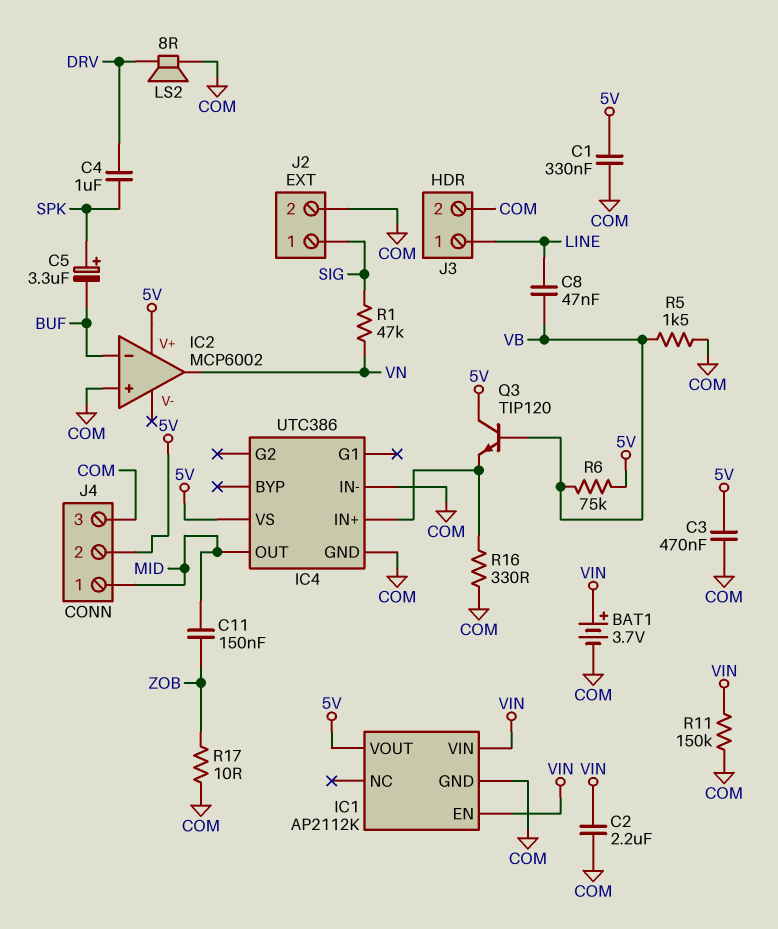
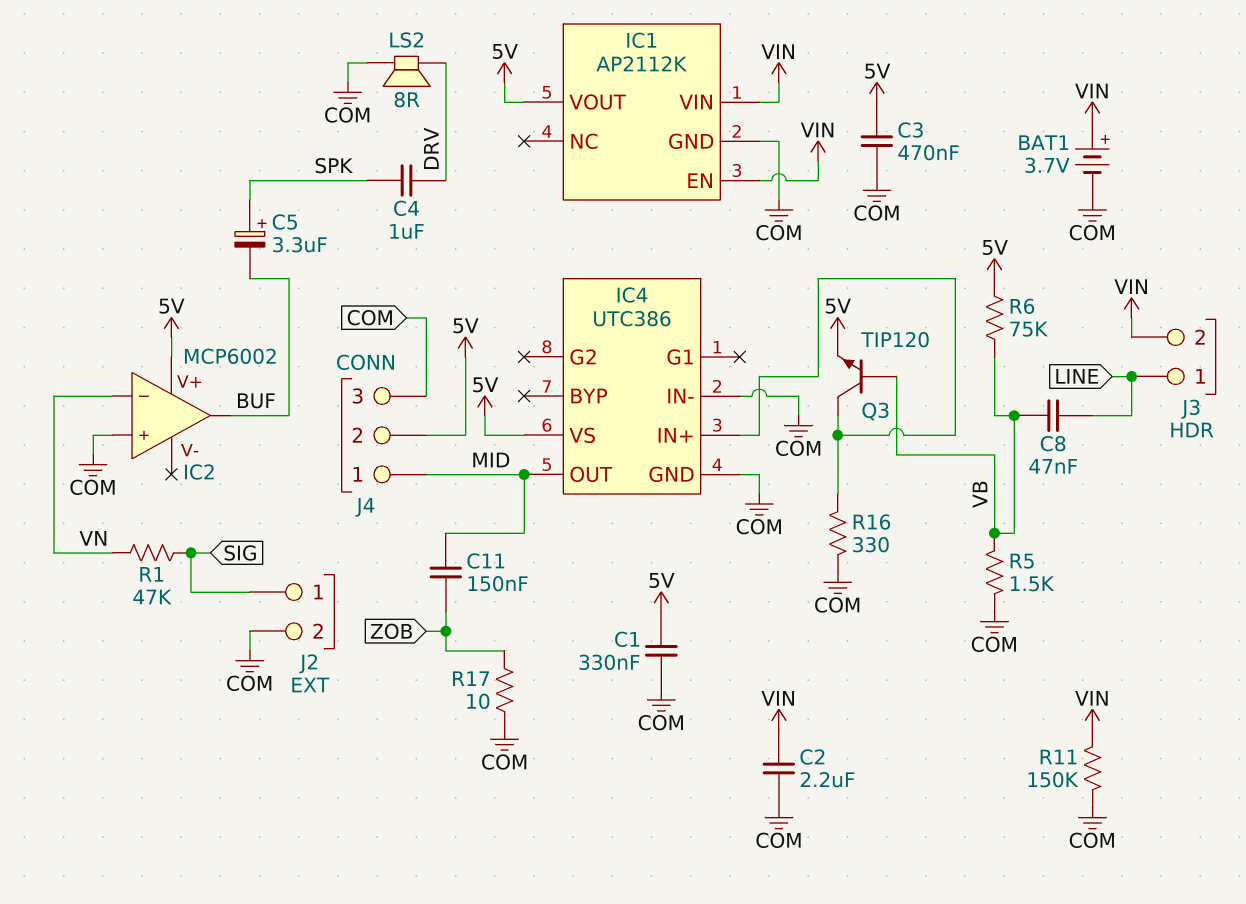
IC2 pin in-: BUF -> VN
IC2 pin out: VN -> BUF
J3 pin 2: COM -> VIN
Q3: NPN TIP120 (B VB, C 5V, E IC4/IN+) -> NPN TIP120 (B VB, C IC4/IN+, E 5V)

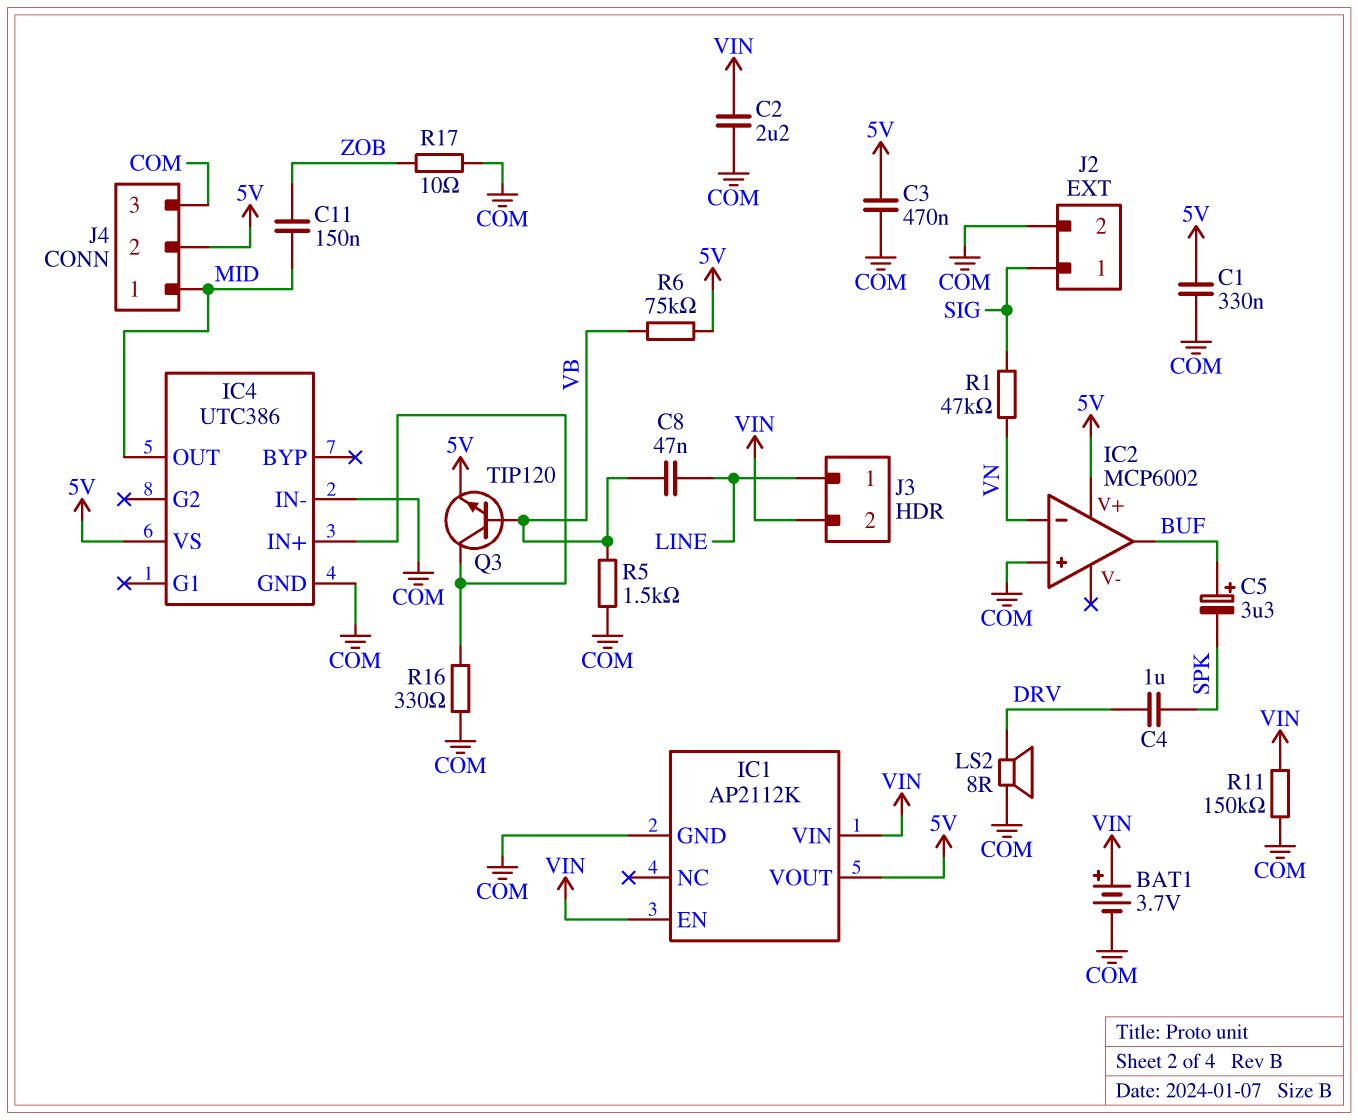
C5: 3.3uF (plus SPK, minus BUF) -> 3.3uF (plus BUF, minus SPK)

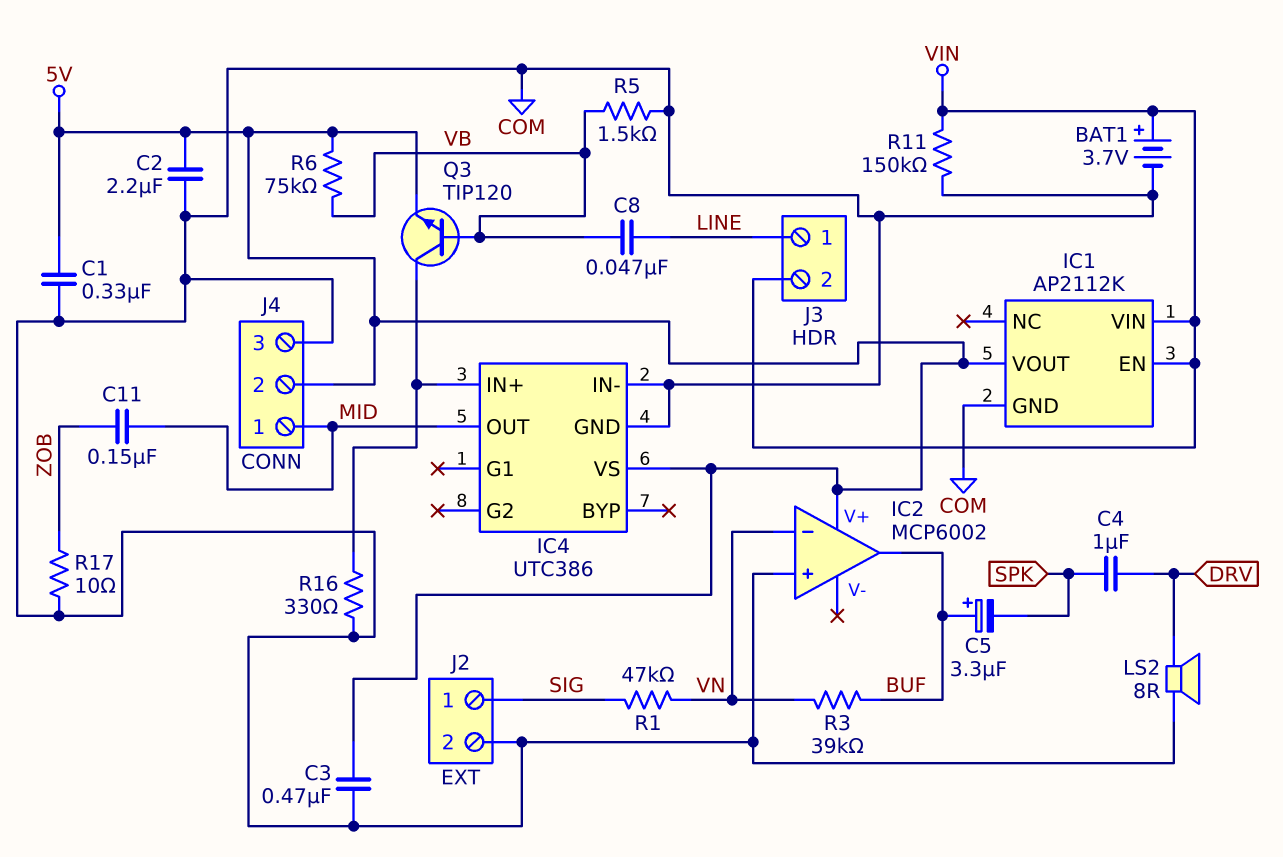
C2: 2.2uF (COM, VIN) -> 2.2uF (5V, COM)
R3: none -> 39k (BUF, VN)

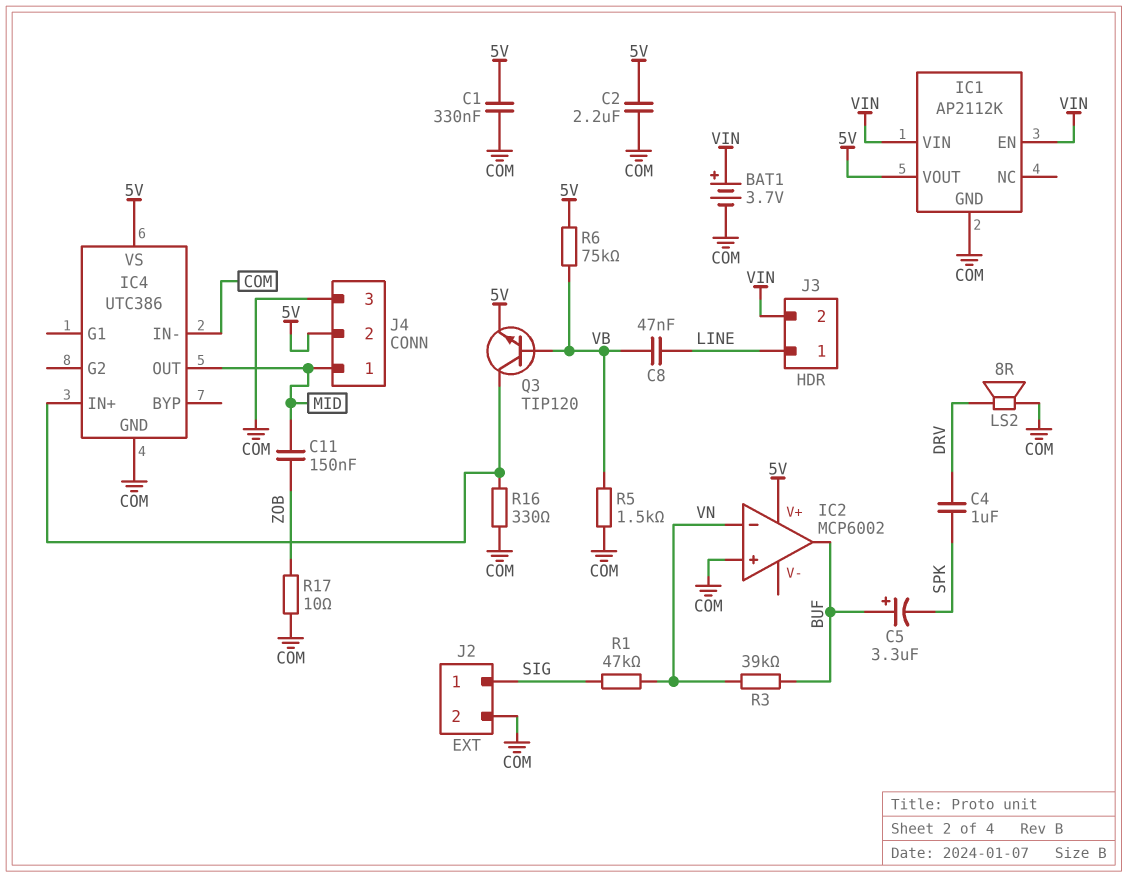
C3: 470nF (5V, COM) -> none
R11: 150k (COM, VIN) -> none

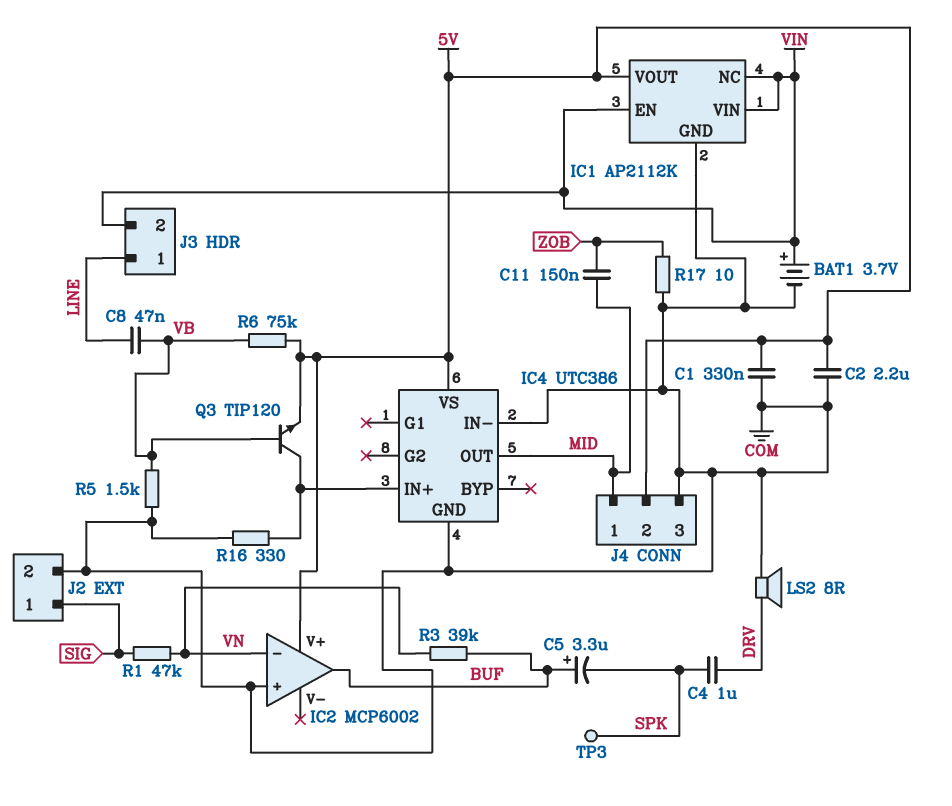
IC1 pin NC: none -> VIN
TP3: none -> test point (SPK)

